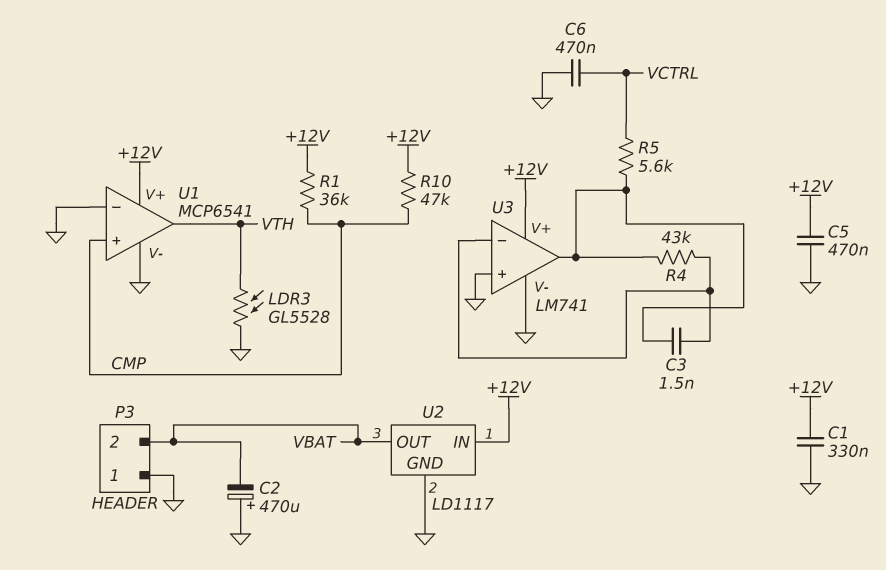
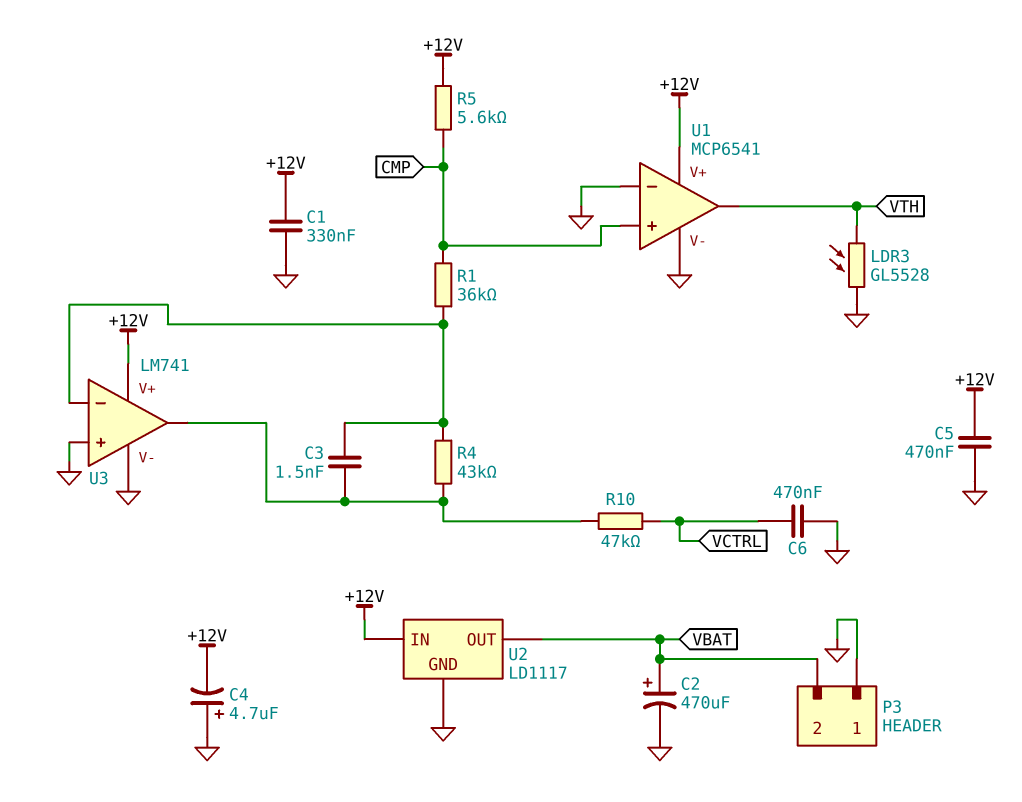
C2: 470uF (plus GND, minus VBAT) -> 470uF (plus VBAT, minus GND)
C4: none -> 4.7uF (plus GND, minus +12V)
R1: 36k (+12V, CMP) -> 36k (CMP, U3/in-)
R5: 5.6k (U3/out, VCTRL) -> 5.6k (+12V, CMP)
R10: 47k (+12V, CMP) -> 47k (U3/out, VCTRL)

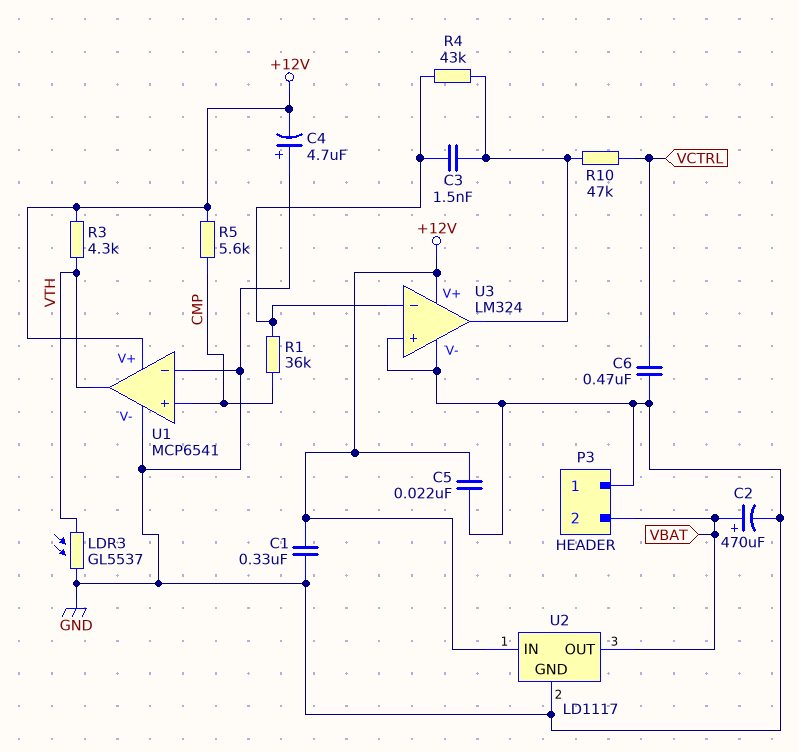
C5: 470nF (+12V, GND) -> 22nF (+12V, GND)
LDR3: GL5528 (GND, VTH) -> GL5537 (GND, VTH)
R3: none -> 4.3k (+12V, VTH)
U3: LM741 -> LM324

